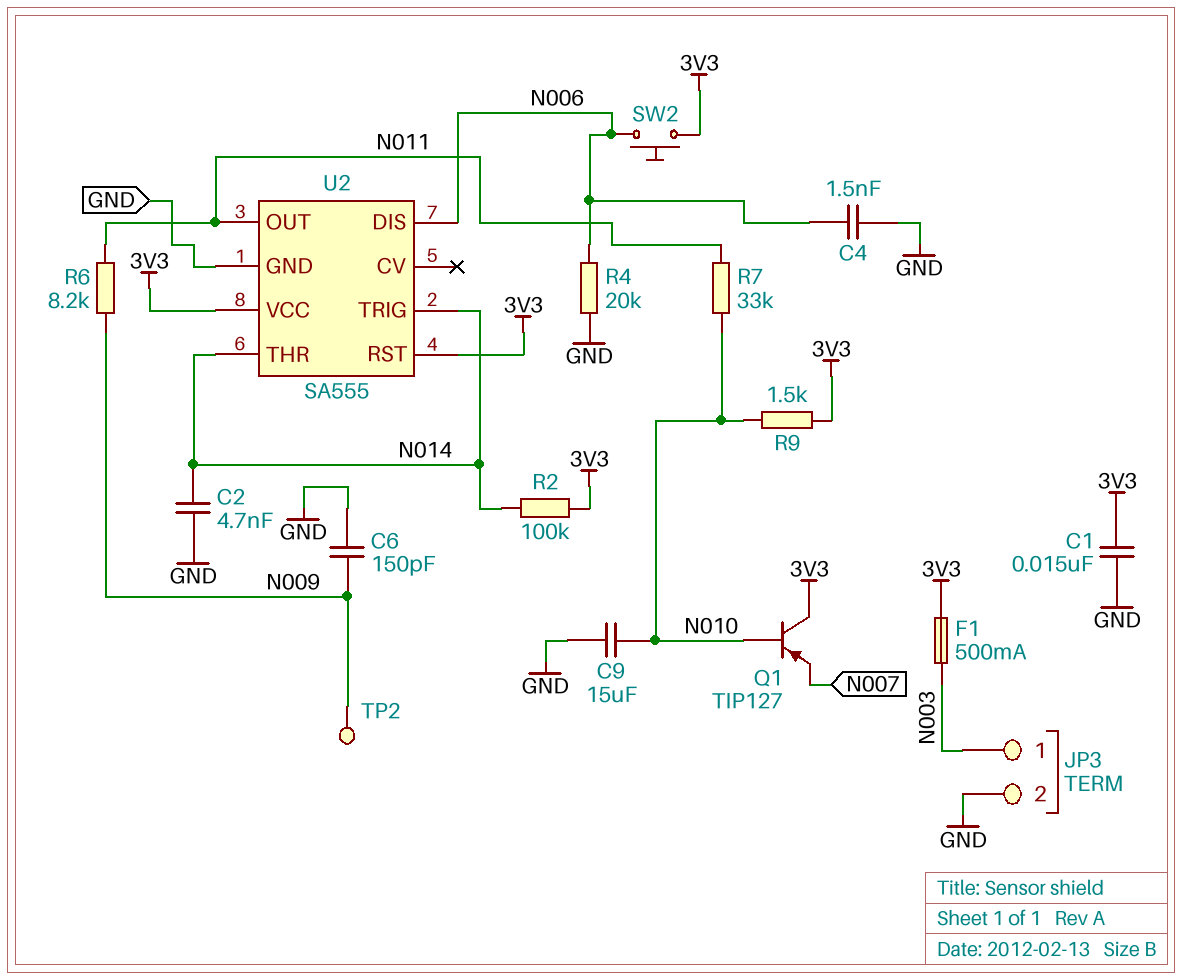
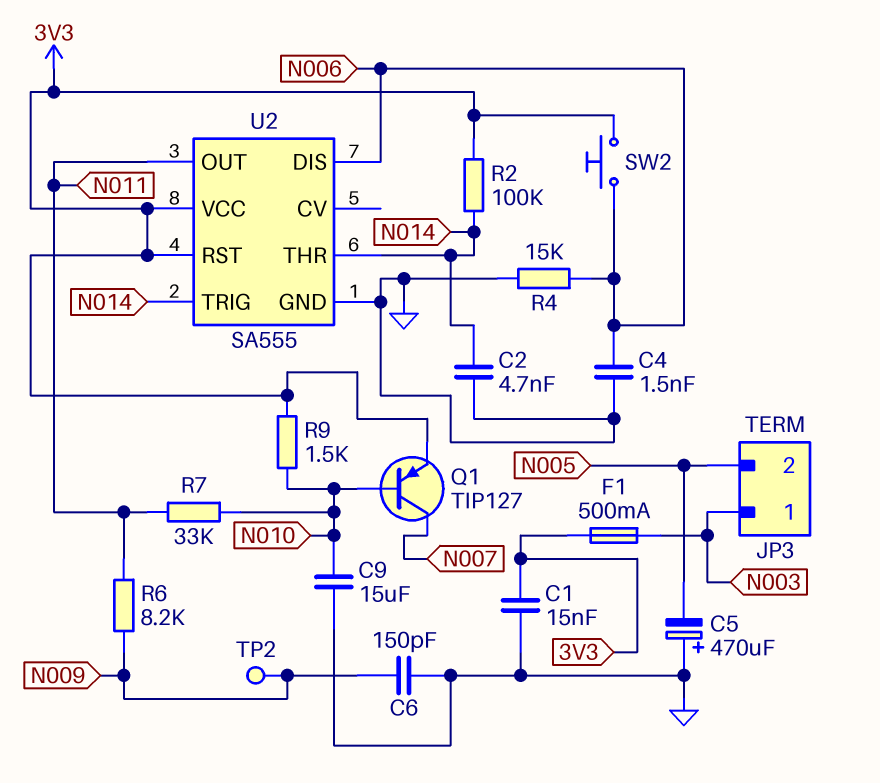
C5: none -> 470uF (plus GND, minus N005)
JP3 pin 2: GND -> N005
Q1: PNP TIP127 (B N010, C 3V3, E N007) -> PNP TIP127 (B N010, C N007, E 3V3)
R4: 20k (GND, N006) -> 15k (GND, N006)

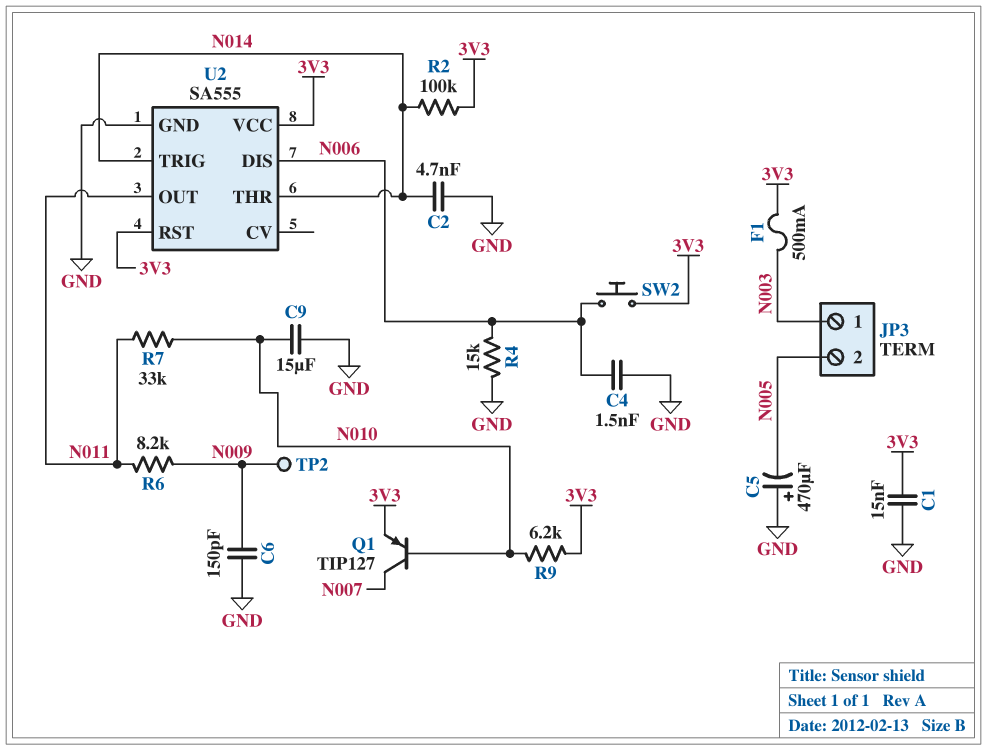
R9: 1.5k (3V3, N010) -> 6.2k (3V3, N010)

